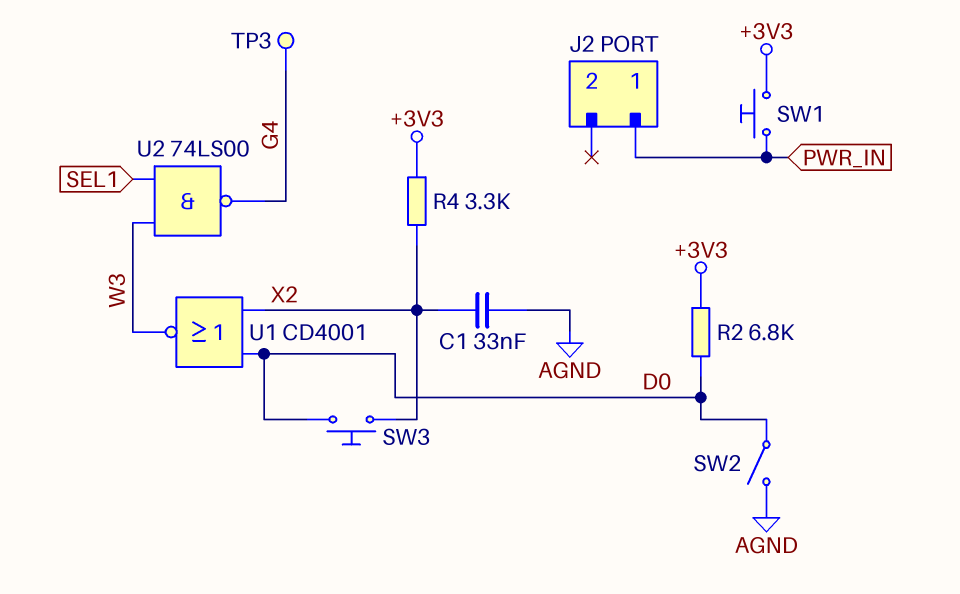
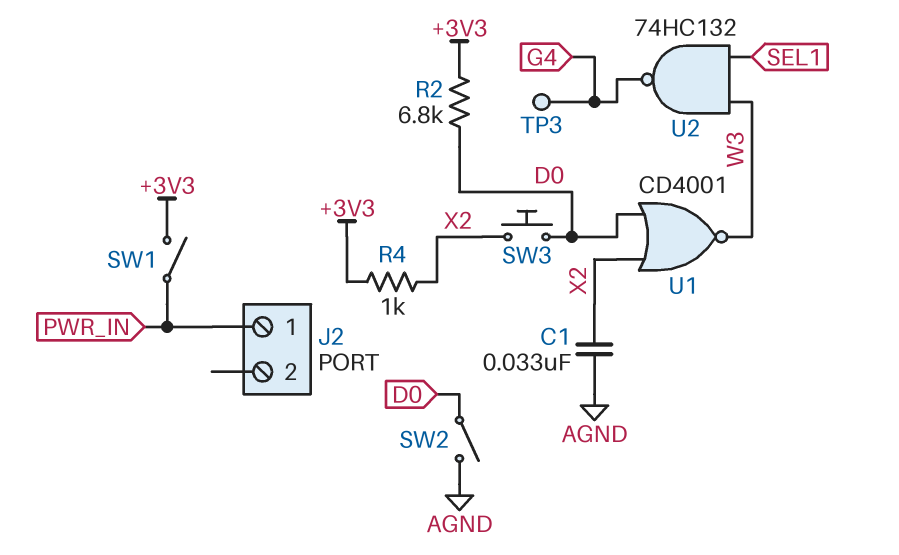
R4: 3.3k (+3V3, X2) -> 1k (+3V3, X2)
SW1: button (+3V3, PWR_IN) -> switch (+3V3, PWR_IN)
U2: NAND 74LS00 (in SEL1, in W3, out G4) -> NAND 74HC132 (in SEL1, in W3, out G4)

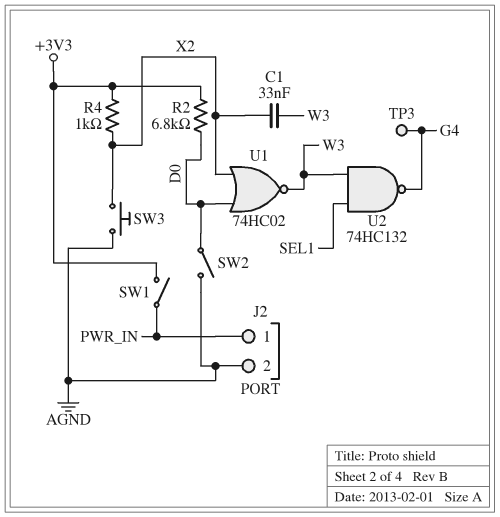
C1: 33nF (AGND, X2) -> 33nF (W3, X2)
J2 pin 2: none -> AGND
SW3: button (D0, X2) -> button (AGND, X2)
U1: NOR CD4001 (in D0, in X2, out W3) -> NOR 74HC02 (in D0, in X2, out W3)

